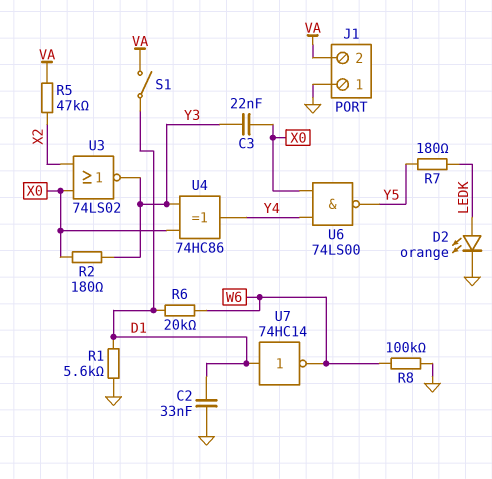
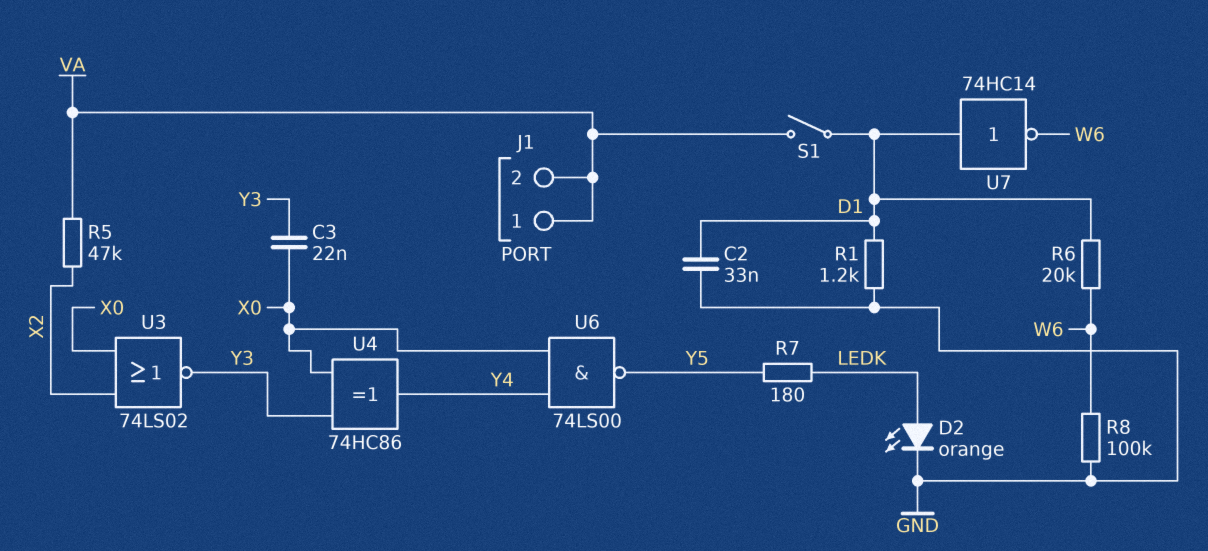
J1 pin 1: GND -> VA
R1: 5.6k (D1, GND) -> 1.2k (D1, GND)
R2: 180 (X0, Y3) -> none

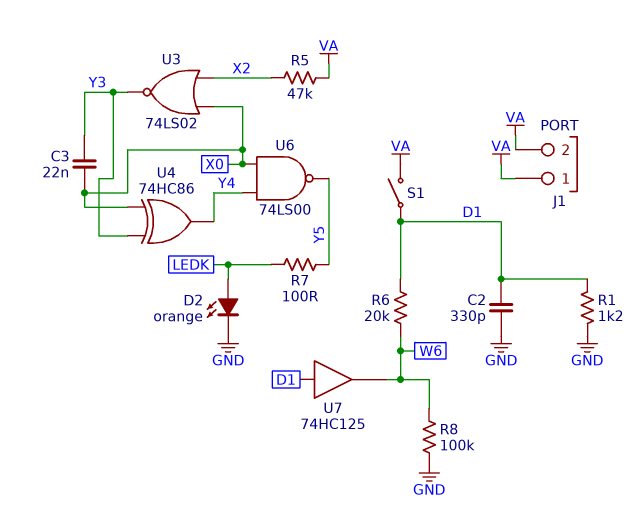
C2: 33nF (D1, GND) -> 330pF (D1, GND)
R7: 180 (LEDK, Y5) -> 100 (LEDK, Y5)
U7: NOT 74HC14 (in D1, out W6) -> buffer 74HC125 (in D1, out W6)

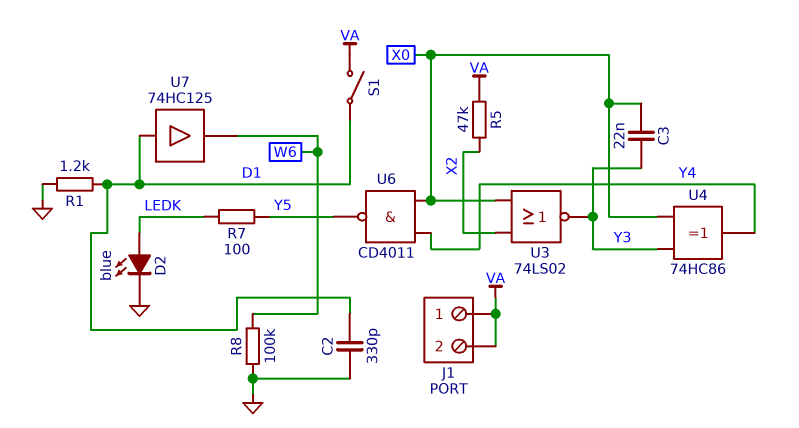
D2: LED orange (A LEDK, K GND) -> LED blue (A LEDK, K GND)
R6: 20k (D1, W6) -> none
U6: NAND 74LS00 (in X0, in Y4, out Y5) -> NAND CD4011 (in X0, in Y4, out Y5)

